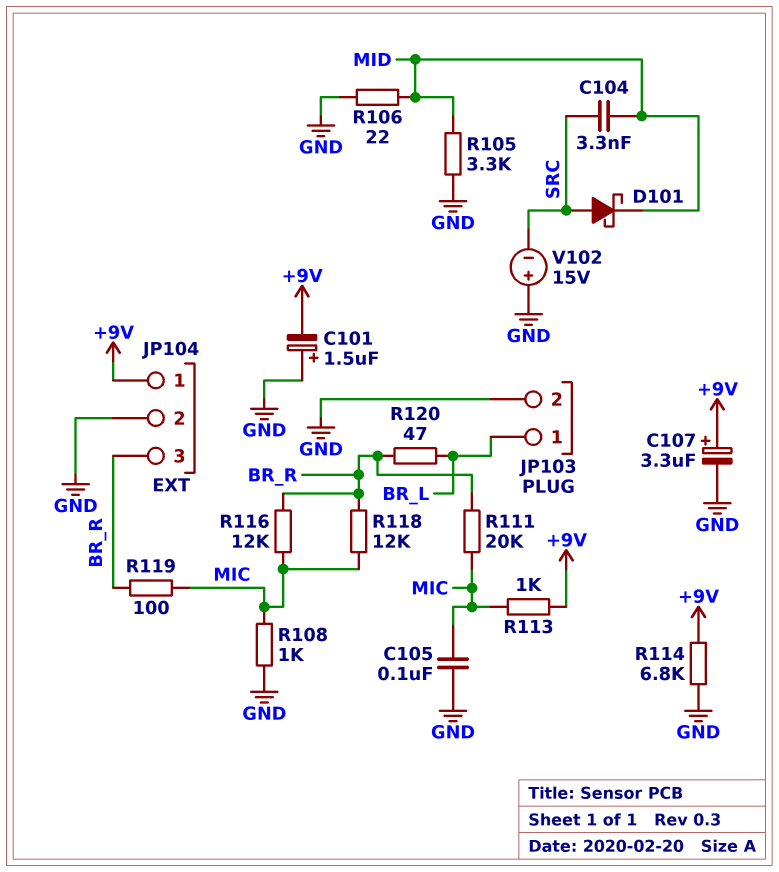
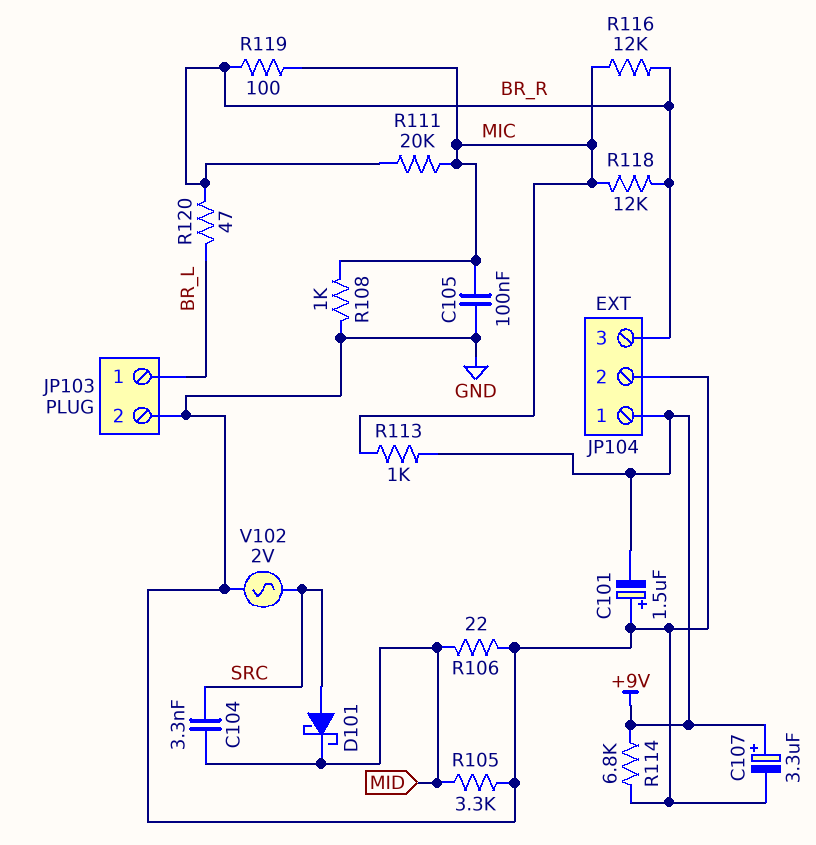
V102: 15V (plus GND, minus SRC) -> AC 2V (GND, SRC)

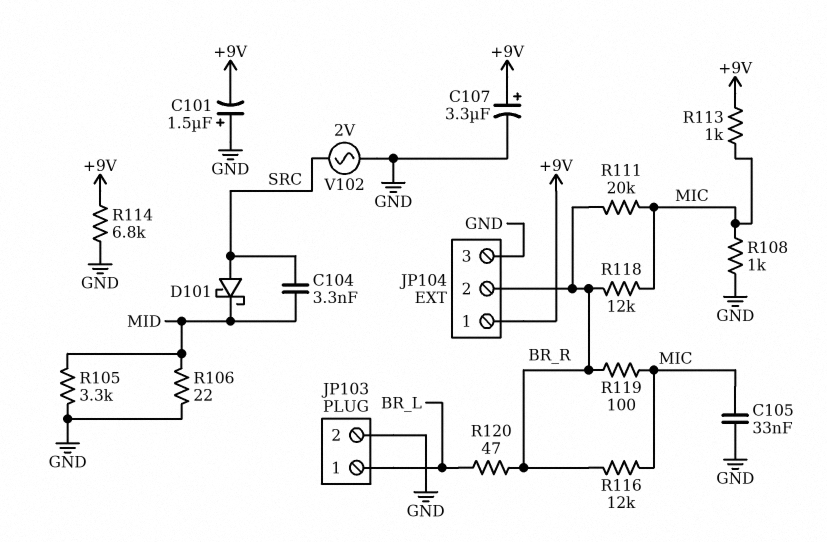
C105: 100nF (GND, MIC) -> 33nF (GND, MIC)
JP104 pin 2: GND -> BR_R
JP104 pin 3: BR_R -> GND

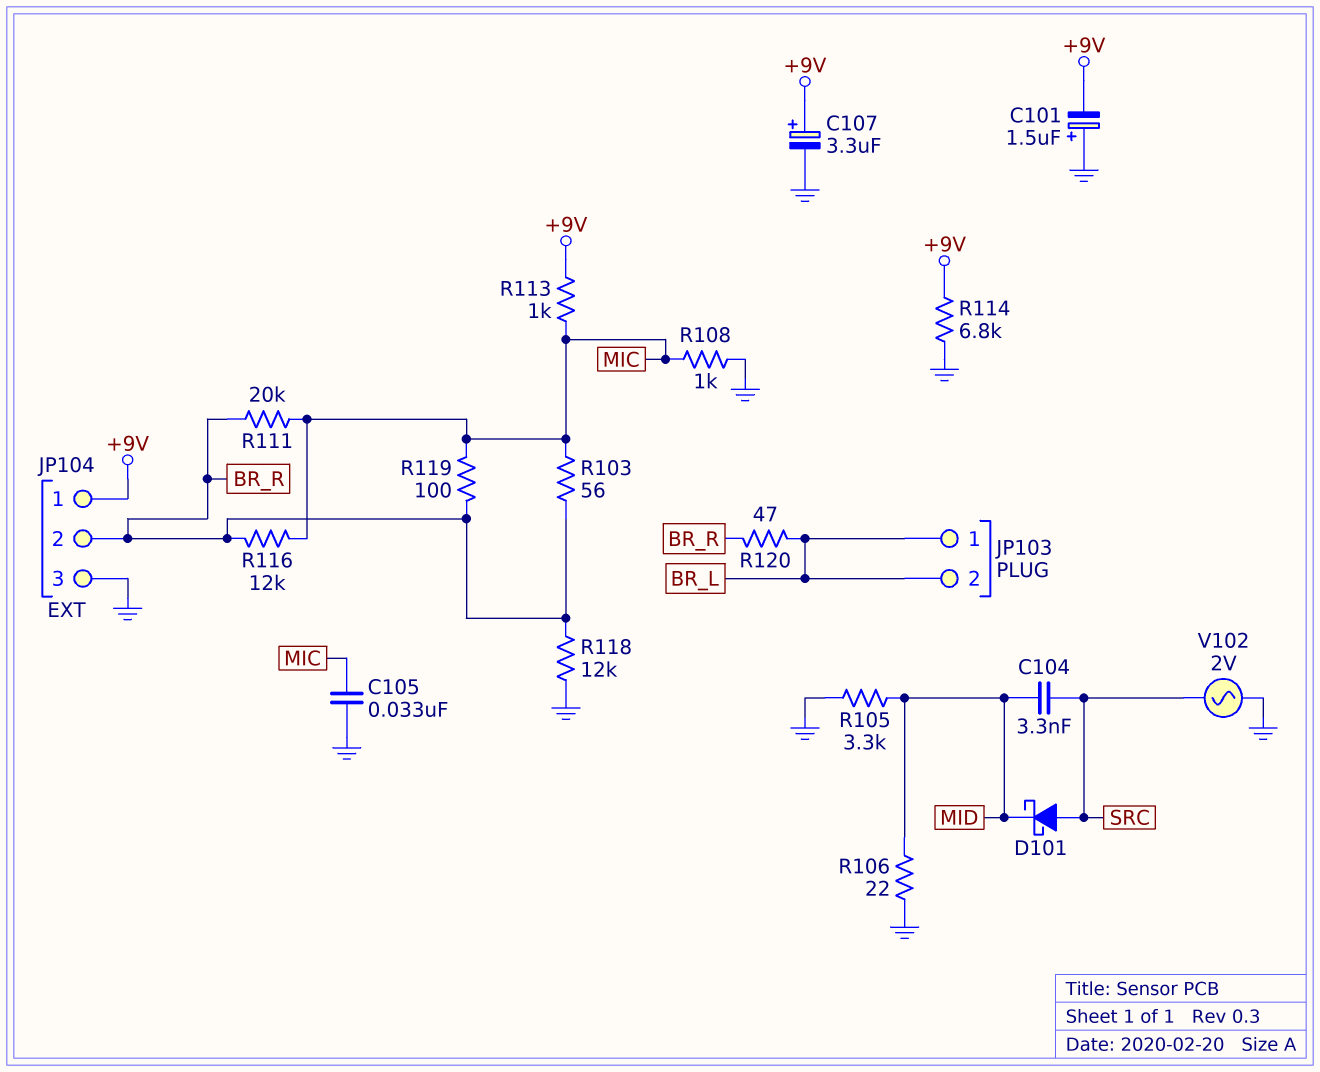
JP103 pin 2: GND -> BR_L
R103: none -> 56 (BR_R, MIC)
R118: 12k (BR_R, MIC) -> 12k (BR_R, GND)

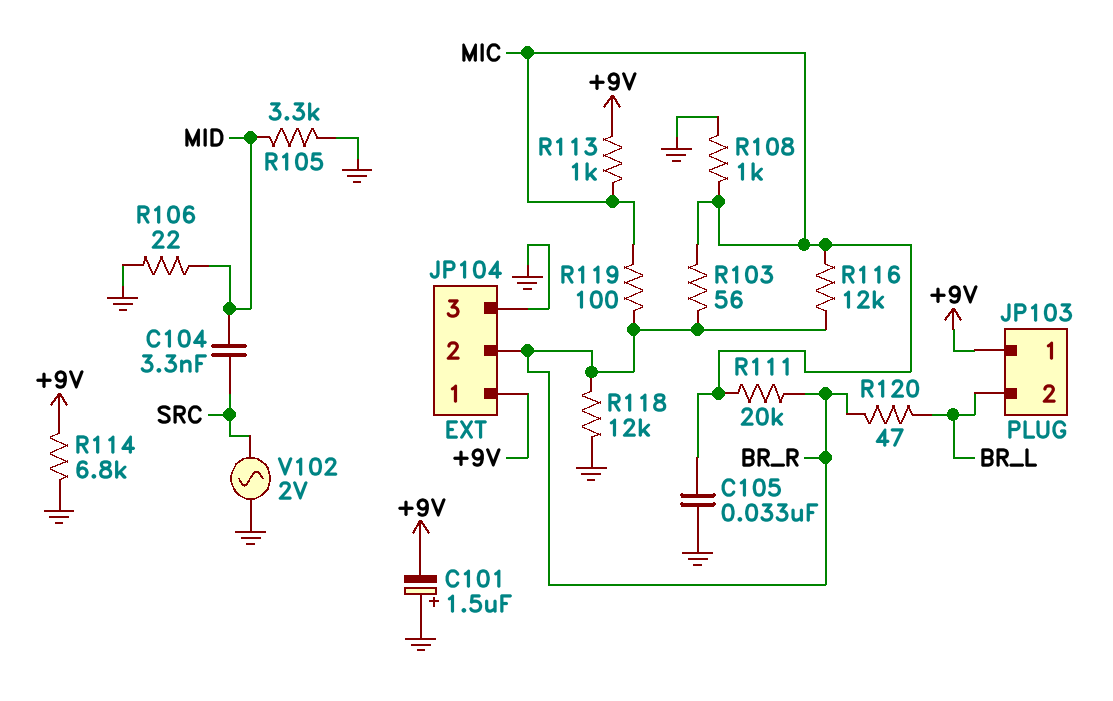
C107: 3.3uF (plus +9V, minus GND) -> none
D101: schottky (A SRC, K MID) -> none
JP103 pin 1: BR_L -> +9V

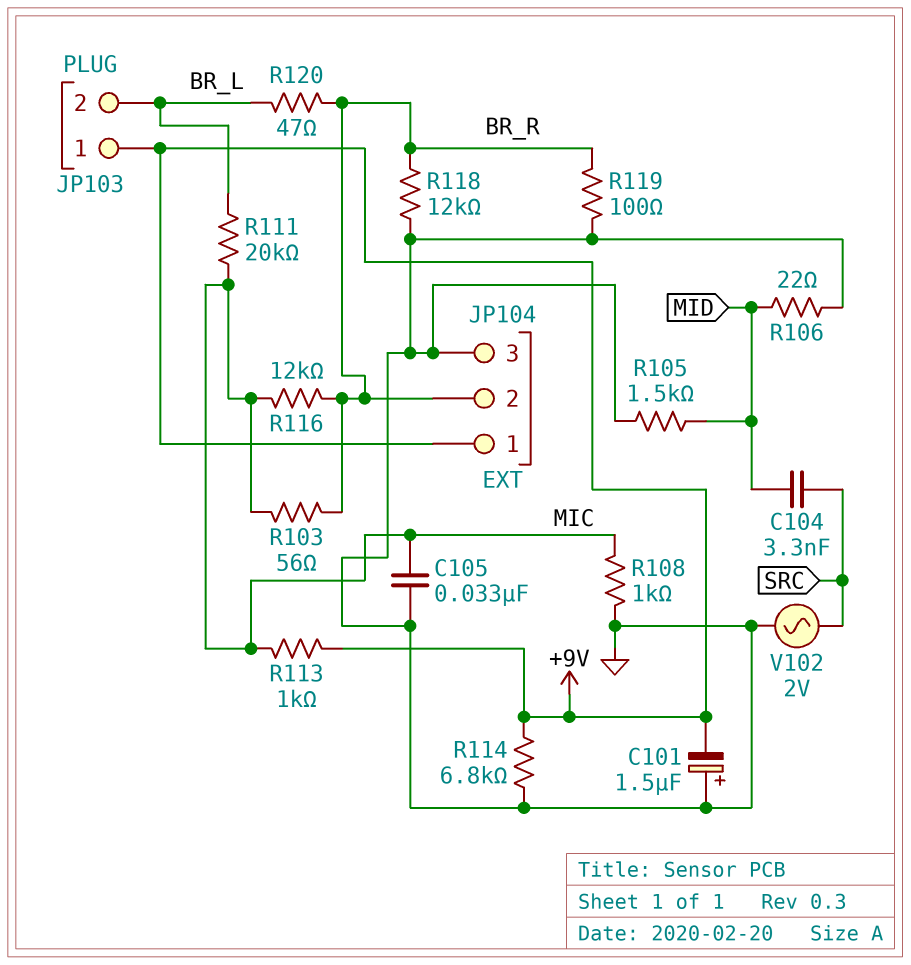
R105: 3.3k (GND, MID) -> 1.5k (GND, MID)
R111: 20k (BR_R, MIC) -> 20k (BR_L, MIC)
R119: 100 (BR_R, MIC) -> 100 (BR_R, GND)

